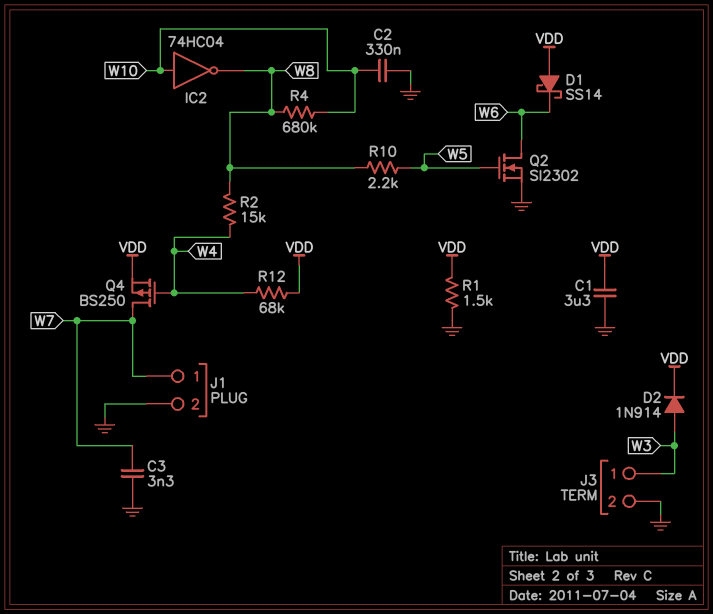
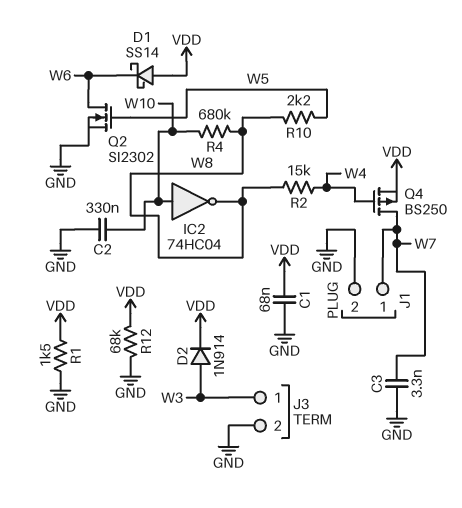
C1: 3.3uF (GND, VDD) -> 68nF (GND, VDD)
R12: 68k (VDD, W4) -> 68k (GND, VDD)

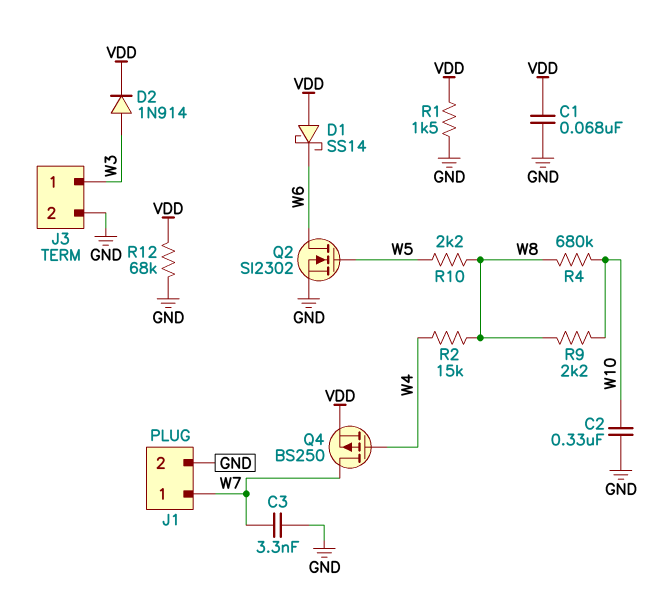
IC2: NOT 74HC04 (in W10, out W8) -> none
R9: none -> 2.2k (W8, W10)

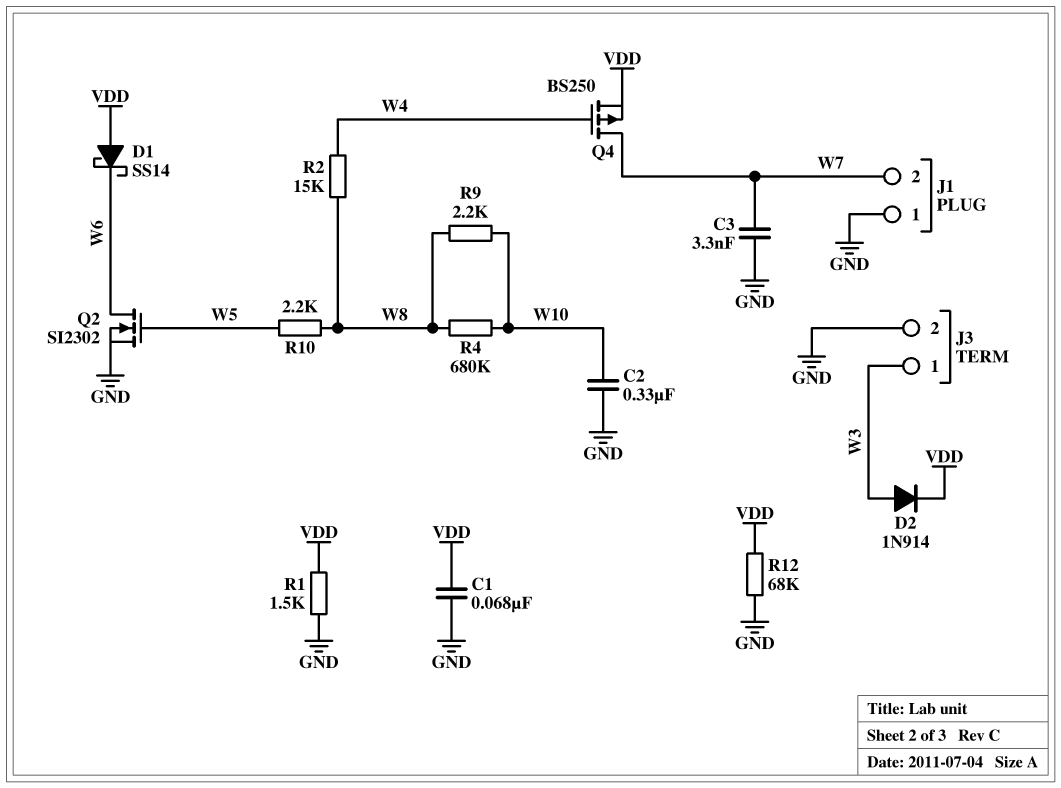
J1 pin 1: W7 -> GND
J1 pin 2: GND -> W7

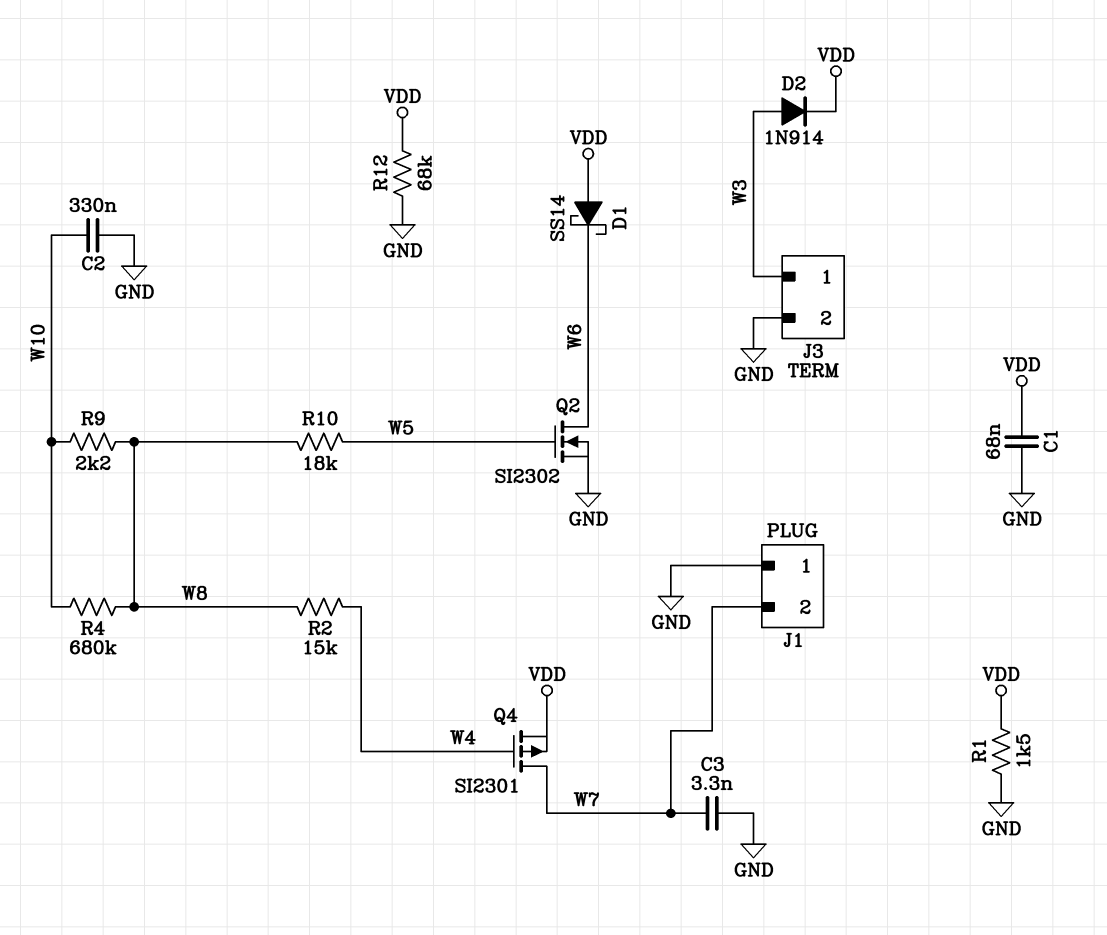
Q4: PMOS BS250 (G W4, D W7, S VDD) -> PMOS SI2301 (G W4, D W7, S VDD)
R10: 2.2k (W5, W8) -> 18k (W5, W8)

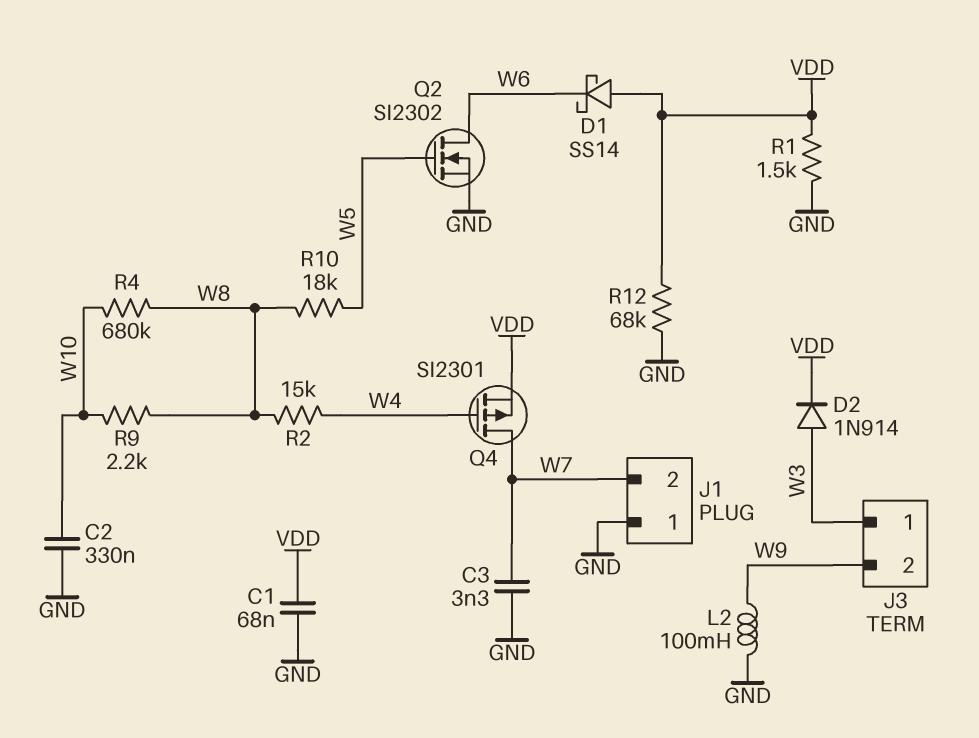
J3 pin 2: GND -> W9
L2: none -> 100mH (GND, W9)

